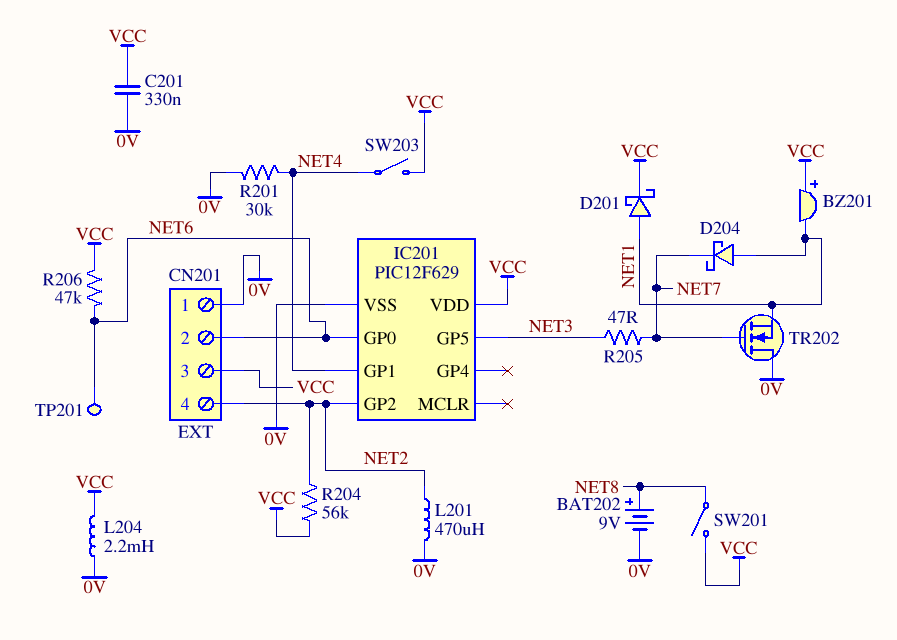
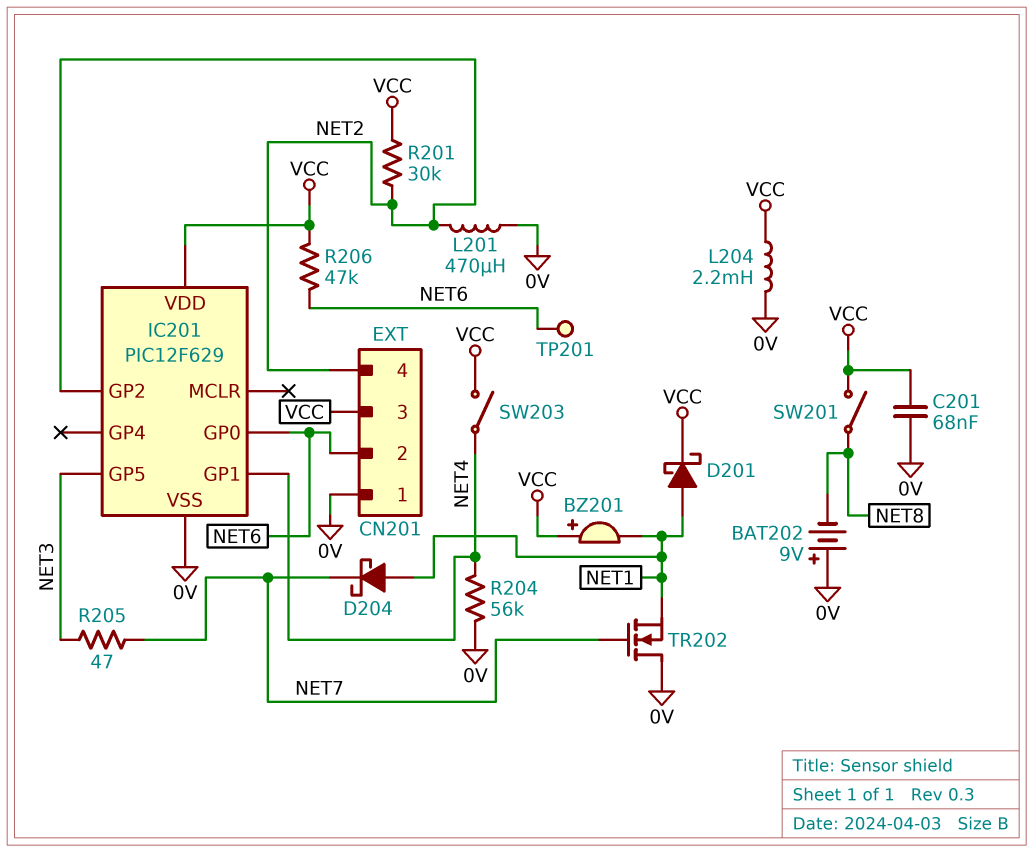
BAT202: 9V (plus NET8, minus 0V) -> 9V (plus 0V, minus NET8)
C201: 330nF (0V, VCC) -> 68nF (0V, VCC)
R201: 30k (0V, NET4) -> 30k (NET2, VCC)
R204: 56k (NET2, VCC) -> 56k (0V, NET4)

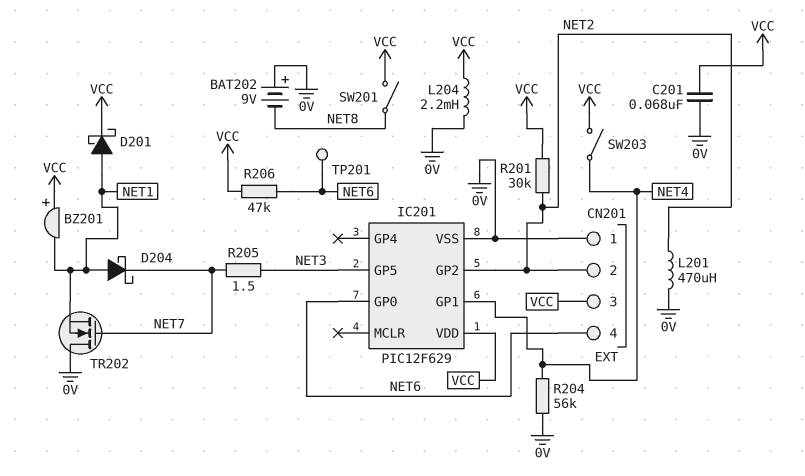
CN201 pin 2: NET6 -> NET2
CN201 pin 4: NET2 -> NET6
R205: 47 (NET3, NET7) -> 1.5 (NET3, NET7)

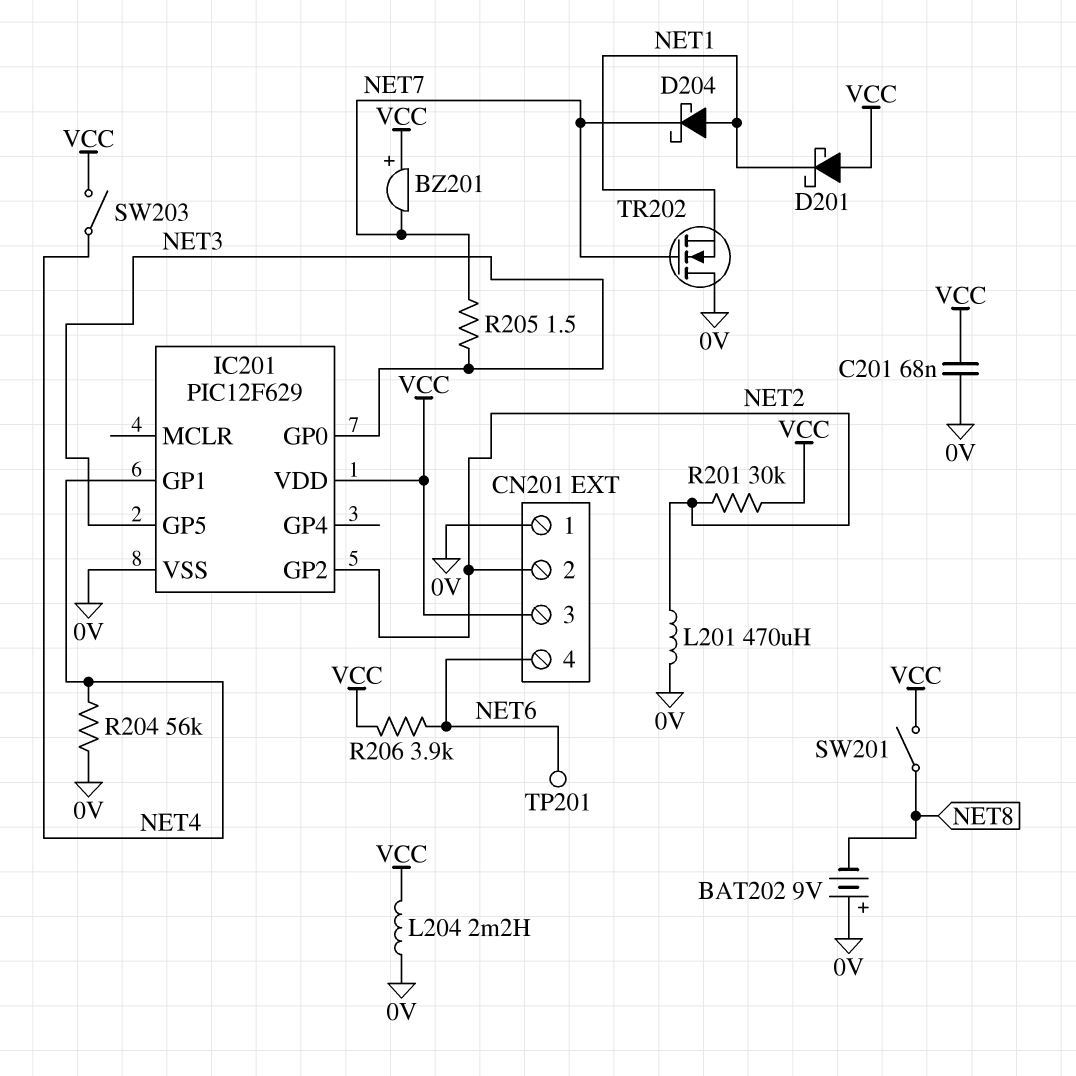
BZ201: buzzer (plus VCC, minus NET1) -> buzzer (plus VCC, minus NET7)
D201: schottky (A NET1, K VCC) -> schottky (A VCC, K NET1)
IC201 pin GP0: NET6 -> NET3
R206: 47k (NET6, VCC) -> 3.9k (NET6, VCC)

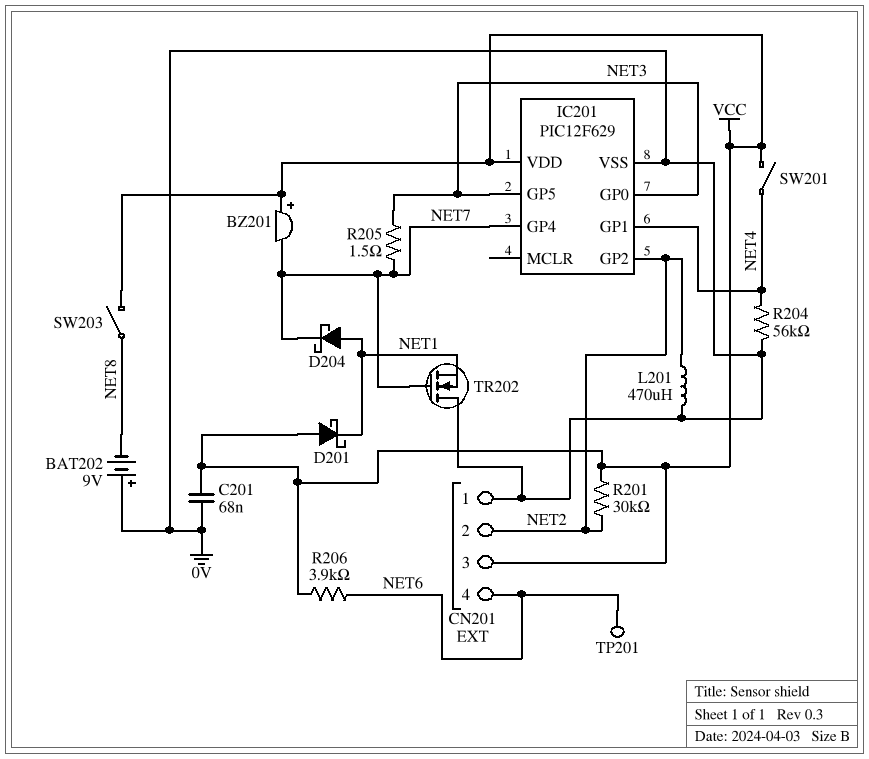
IC201 pin GP4: none -> NET7
L204: 2.2mH (0V, VCC) -> none
SW201: switch (NET8, VCC) -> switch (NET4, VCC)
SW203: switch (NET4, VCC) -> switch (NET8, VCC)

